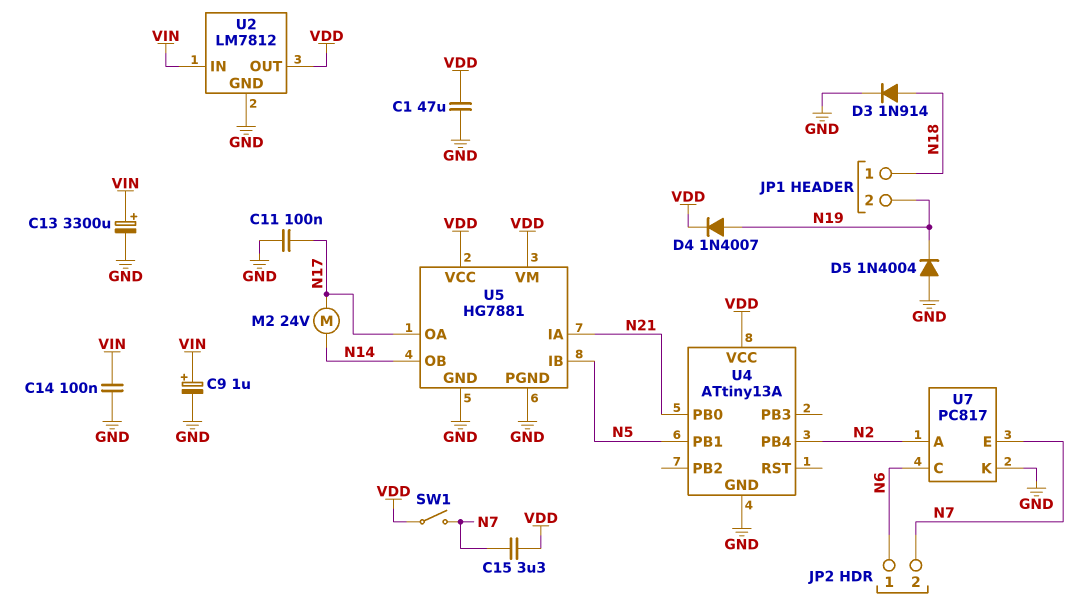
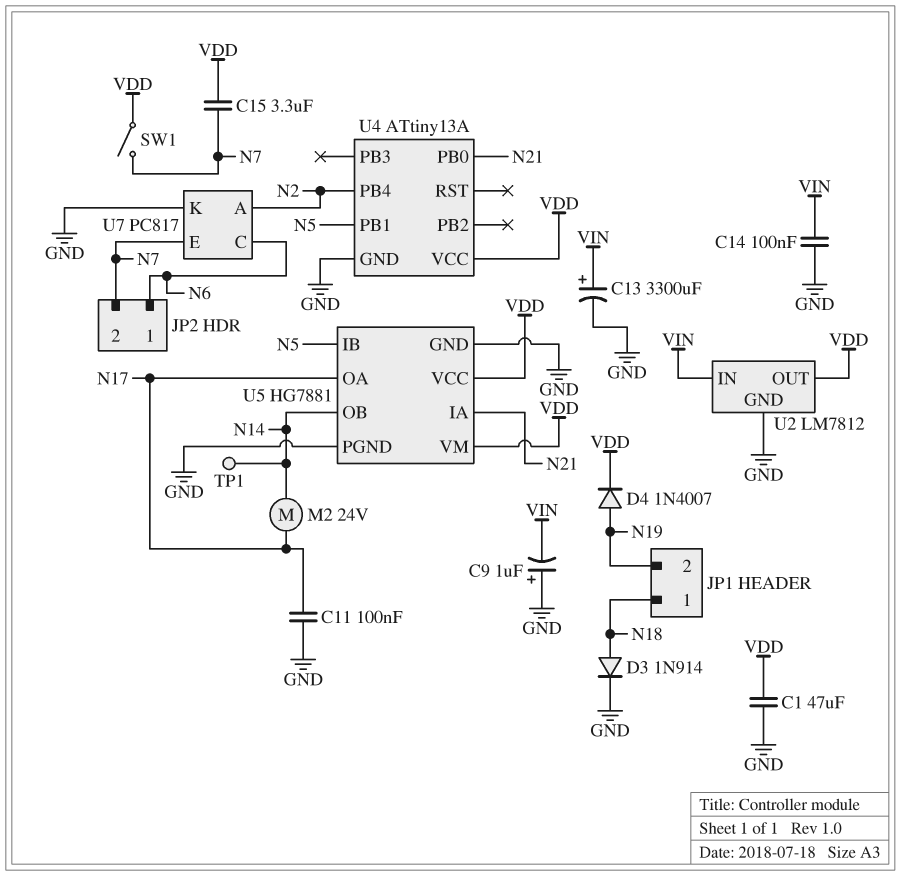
C9: 1uF (plus VIN, minus GND) -> 1uF (plus GND, minus VIN)
D5: diode 1N4004 (A GND, K N19) -> none
TP1: none -> test point (N14)

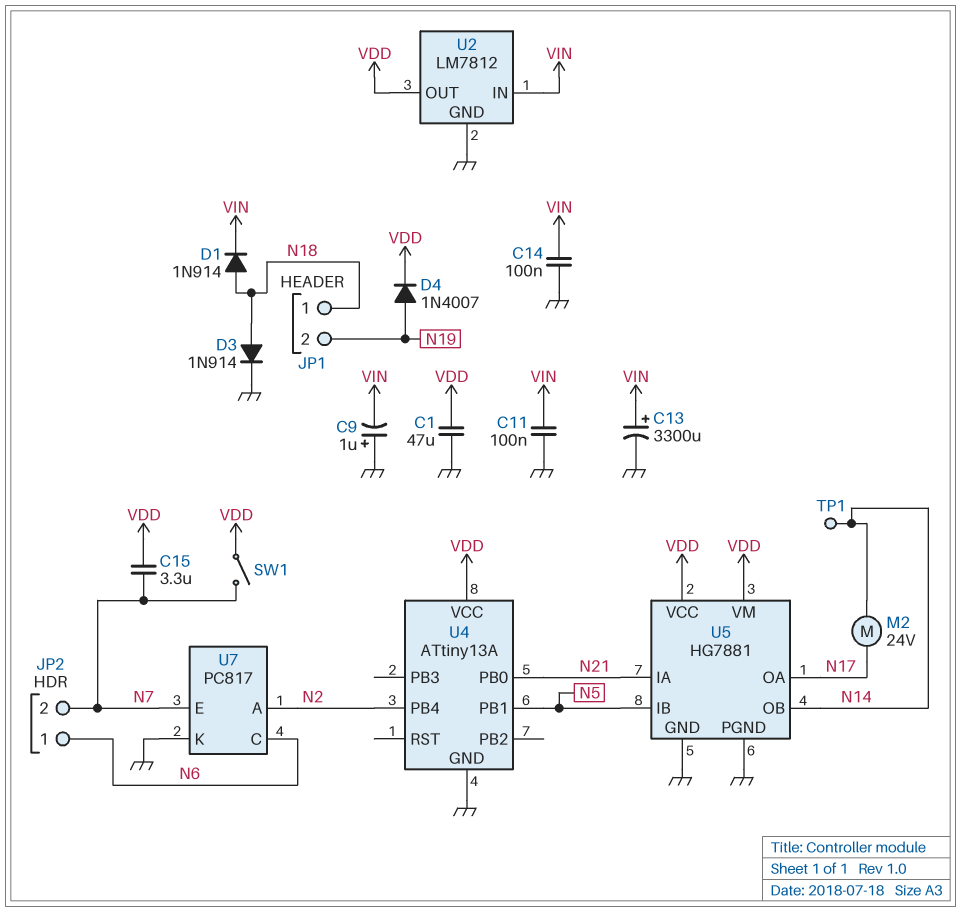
C11: 100nF (GND, N17) -> 100nF (GND, VIN)
D1: none -> diode 1N914 (A N18, K VIN)

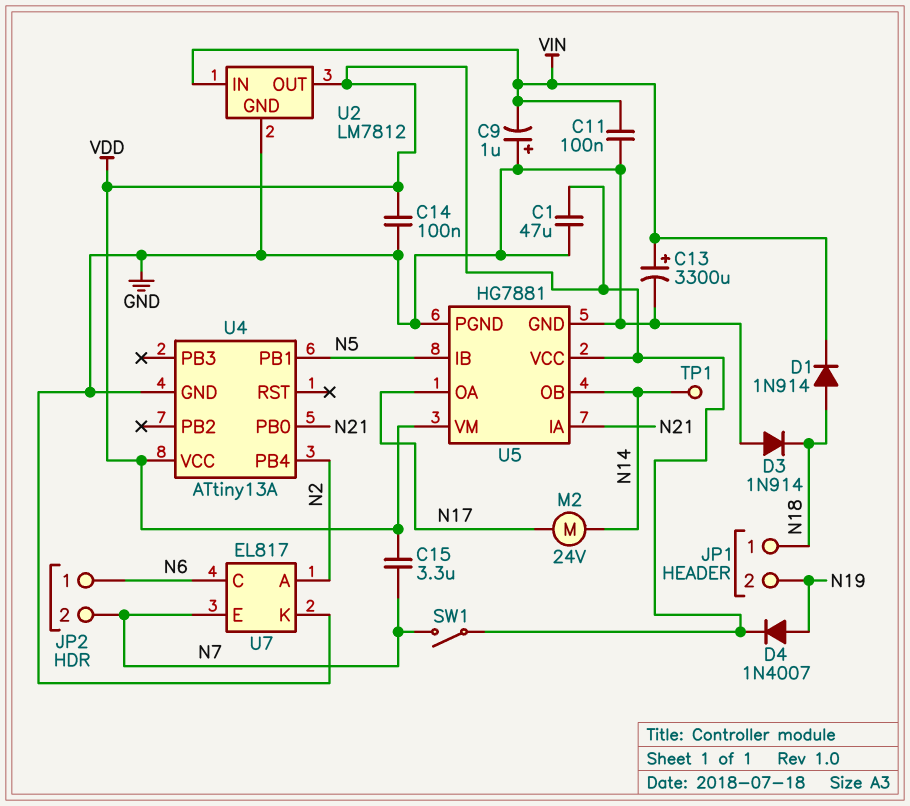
C14: 100nF (GND, VIN) -> 100nF (GND, VDD)
D3: diode 1N914 (A N18, K GND) -> diode 1N914 (A GND, K N18)
U7: PC817 -> EL817

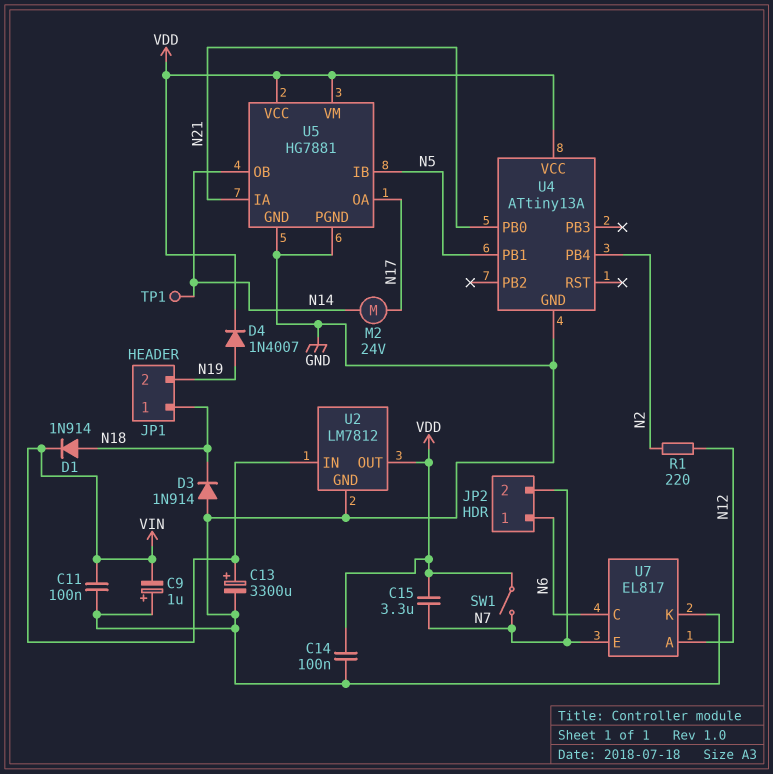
C1: 47uF (GND, VDD) -> none
R1: none -> 220 (N2, N12)
U7 pin A: N2 -> N12

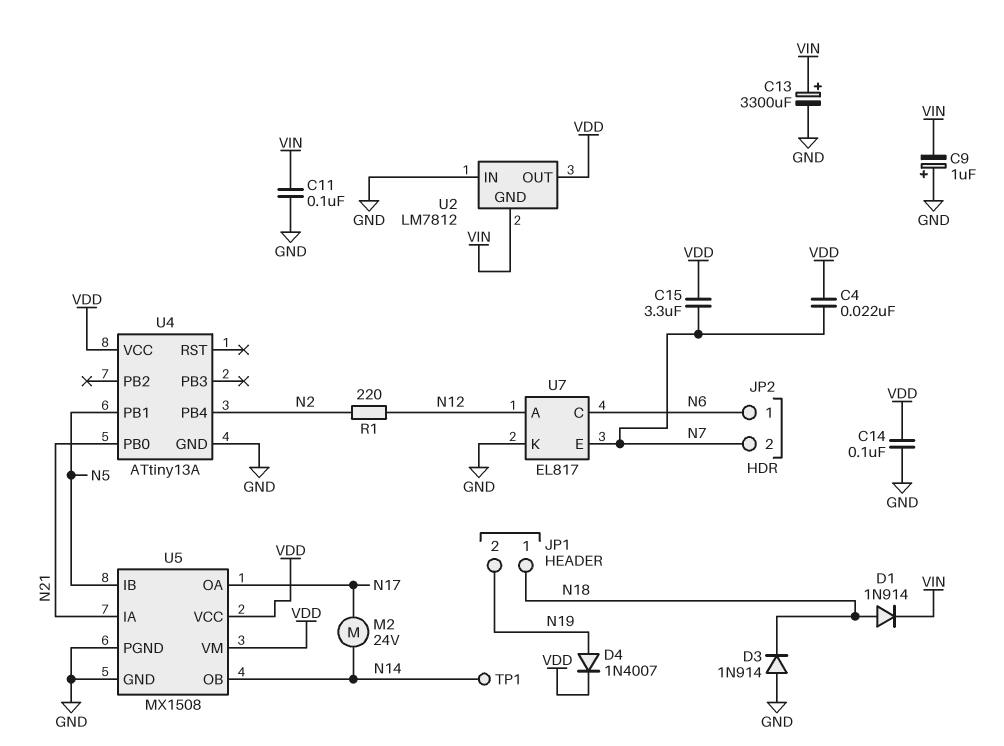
C4: none -> 22nF (N7, VDD)
SW1: switch (N7, VDD) -> none
U2 pin GND: GND -> VIN
U2 pin IN: VIN -> GND
U5: HG7881 -> MX1508

